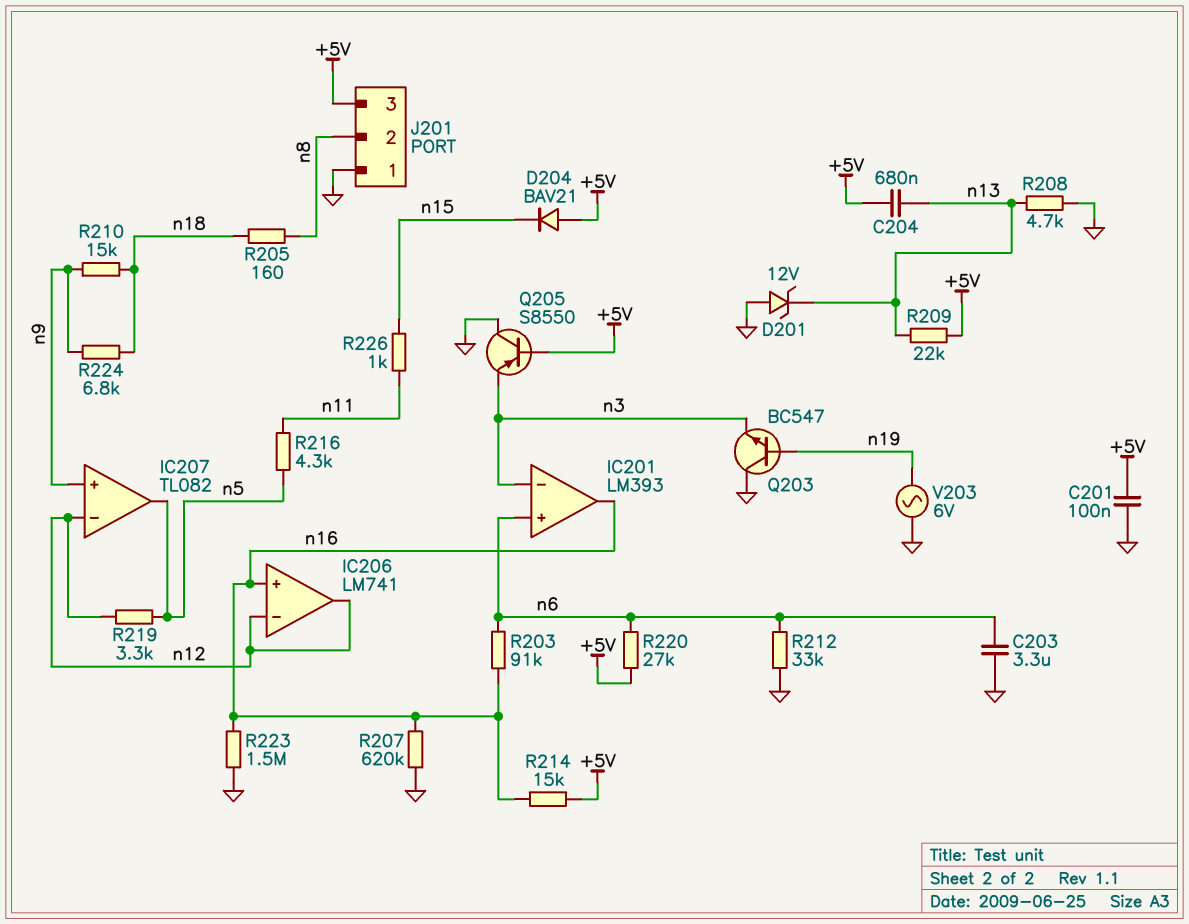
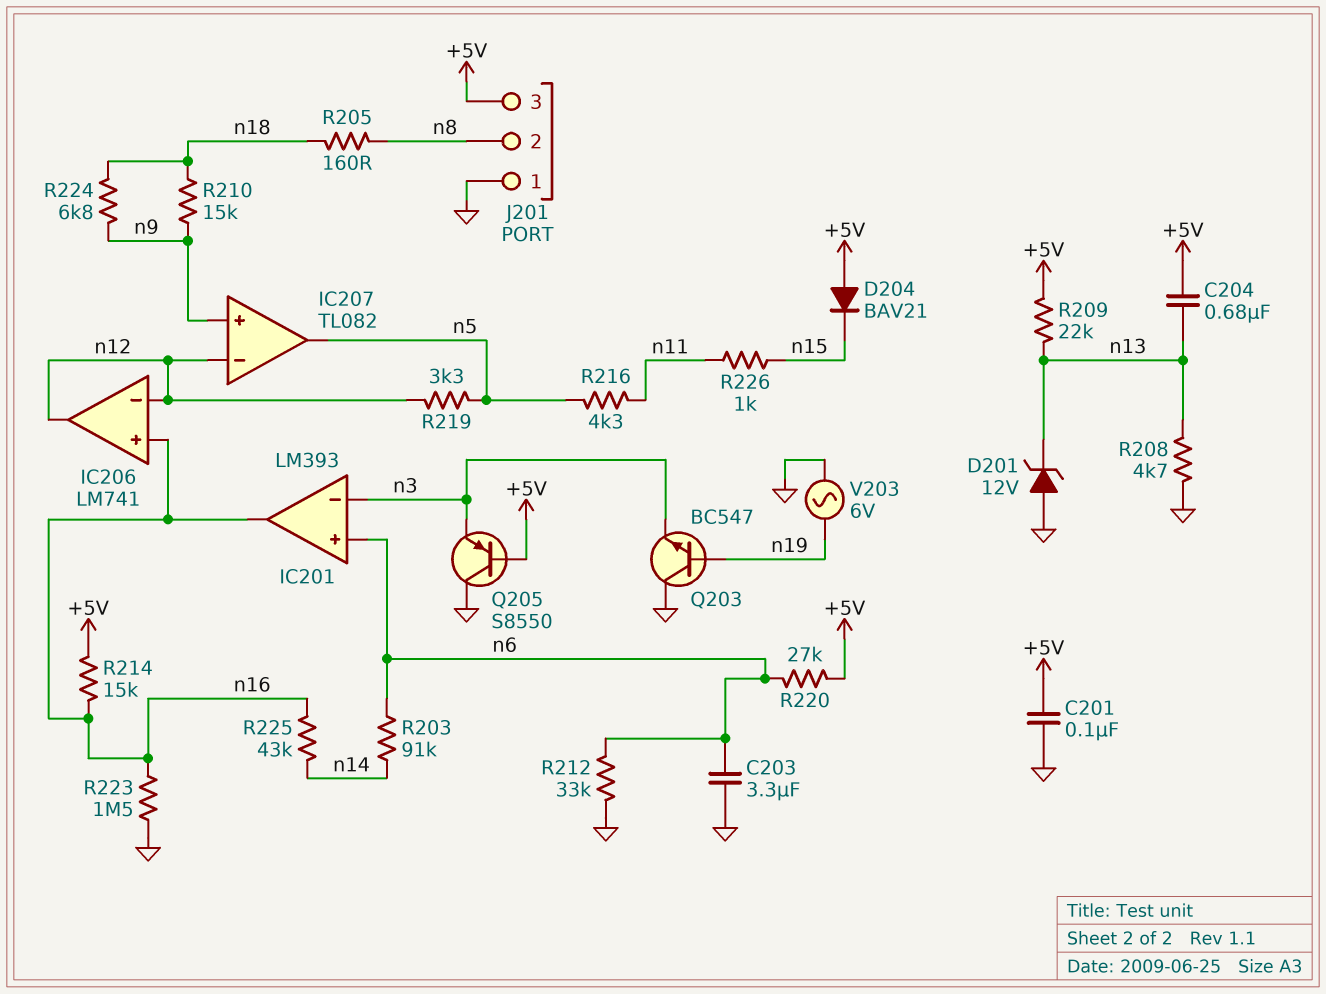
R203: 91k (n6, n16) -> 91k (n6, n14)
R207: 620k (GND, n16) -> none
R225: none -> 43k (n14, n16)

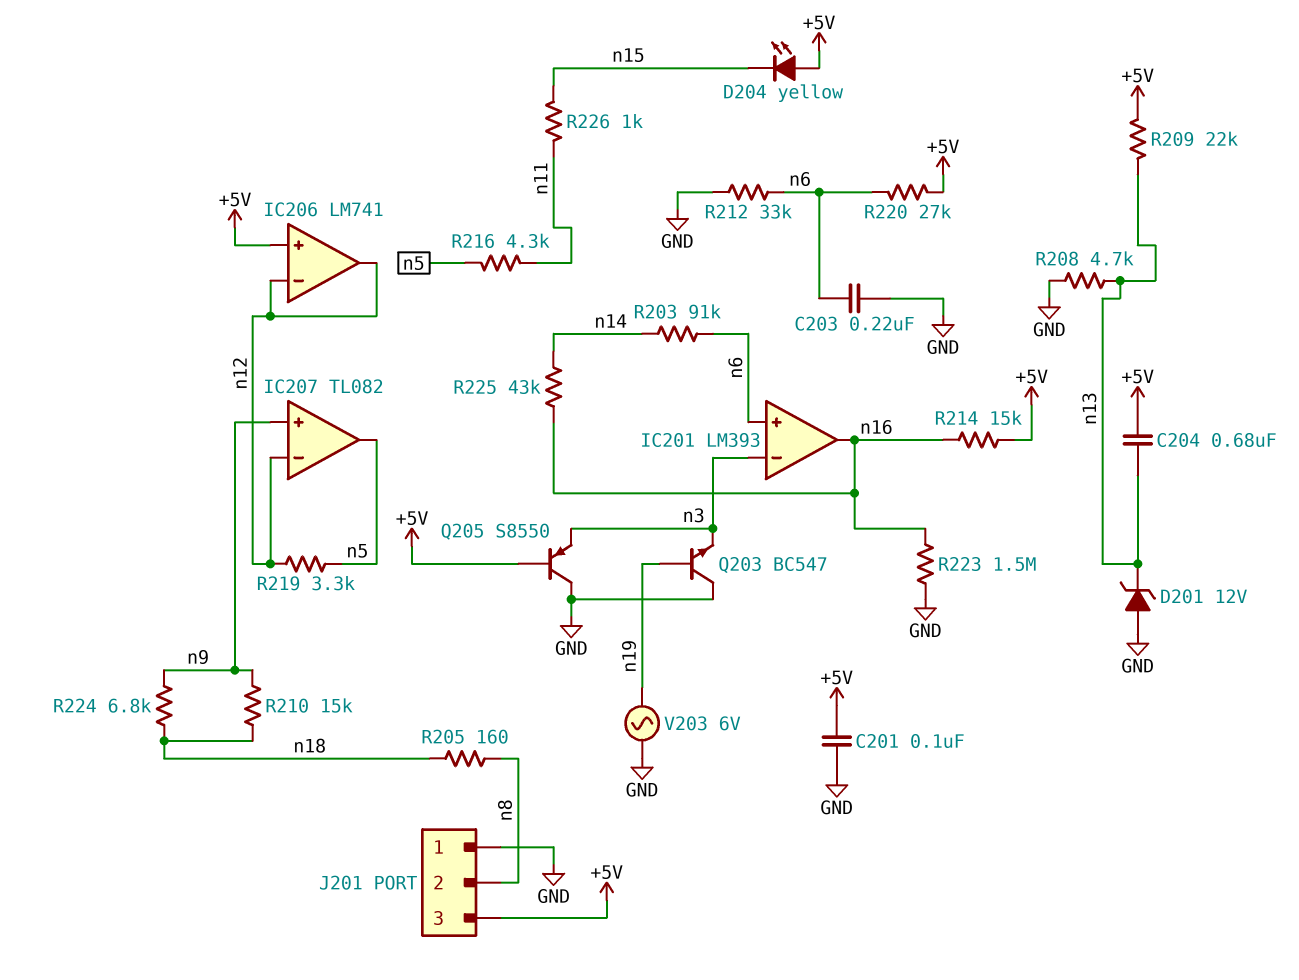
C203: 3.3uF (GND, n6) -> 220nF (GND, n6)
D204: diode BAV21 (A +5V, K n15) -> LED yellow (A +5V, K n15)
IC206 pin in+: n16 -> +5V

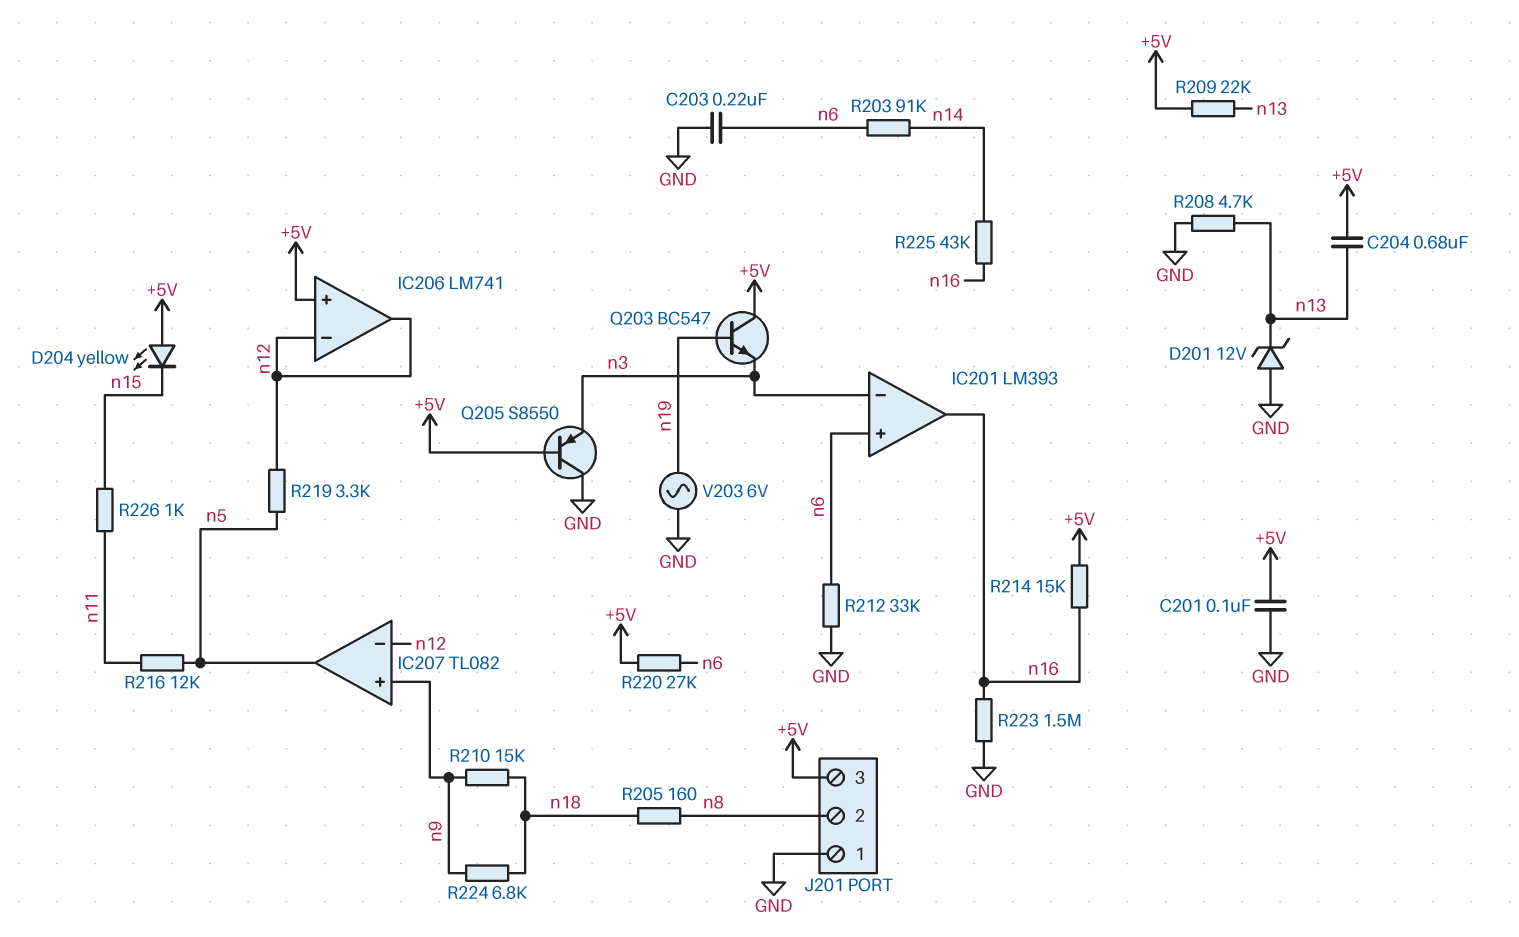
Q203: NPN BC547 (B n19, C GND, E n3) -> NPN BC547 (B n19, C +5V, E n3)
R216: 4.3k (n5, n11) -> 12k (n5, n11)

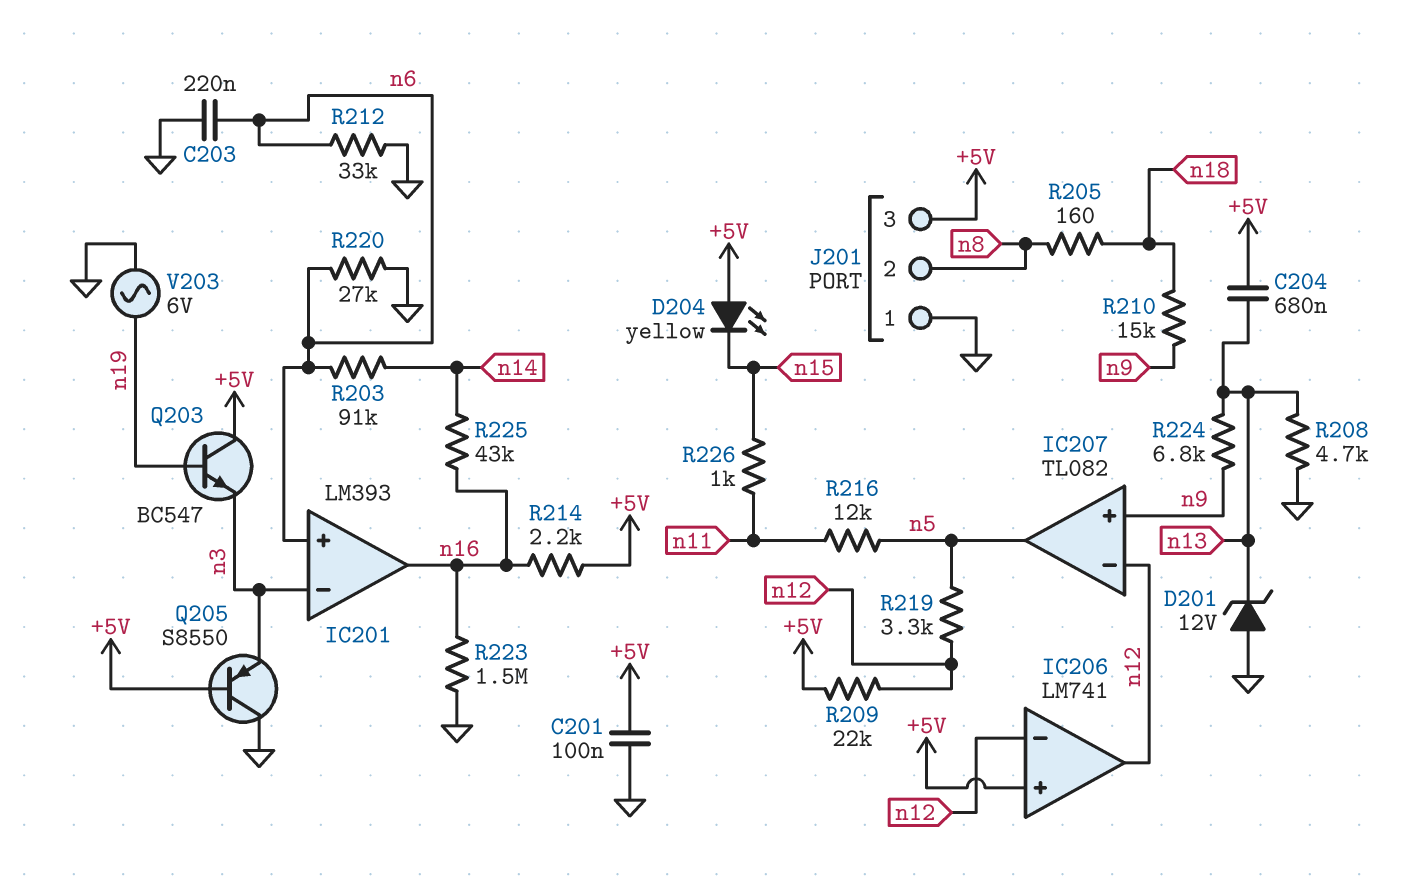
R209: 22k (+5V, n13) -> 22k (+5V, n12)
R214: 15k (+5V, n16) -> 2.2k (+5V, n16)
R220: 27k (+5V, n6) -> 27k (GND, n6)
R224: 6.8k (n9, n18) -> 6.8k (n9, n13)

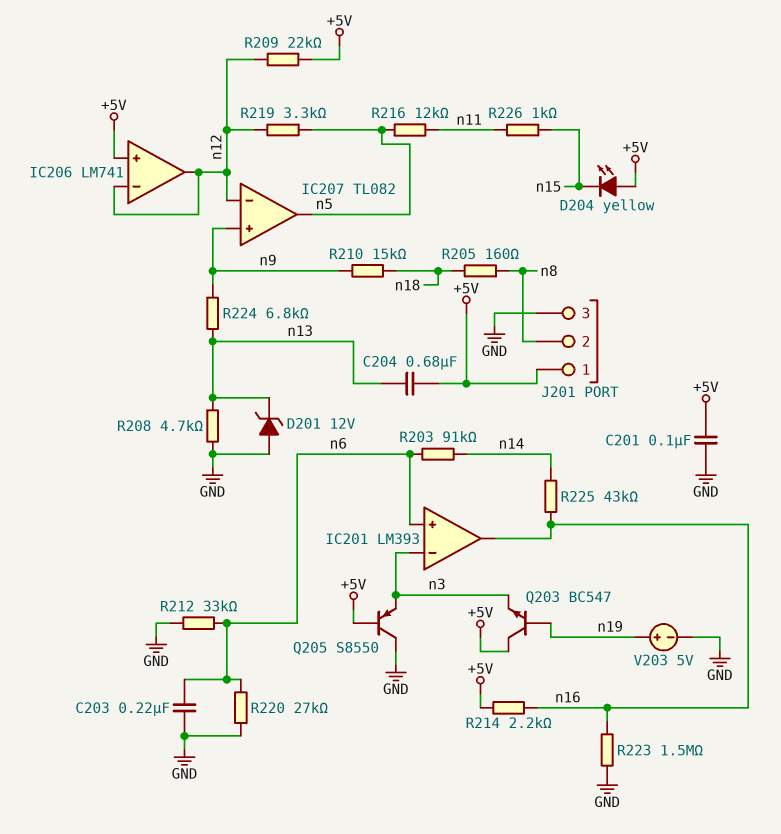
J201 pin 1: GND -> +5V
J201 pin 3: +5V -> GND
V203: AC 6V (GND, n19) -> 5V (plus n19, minus GND)

